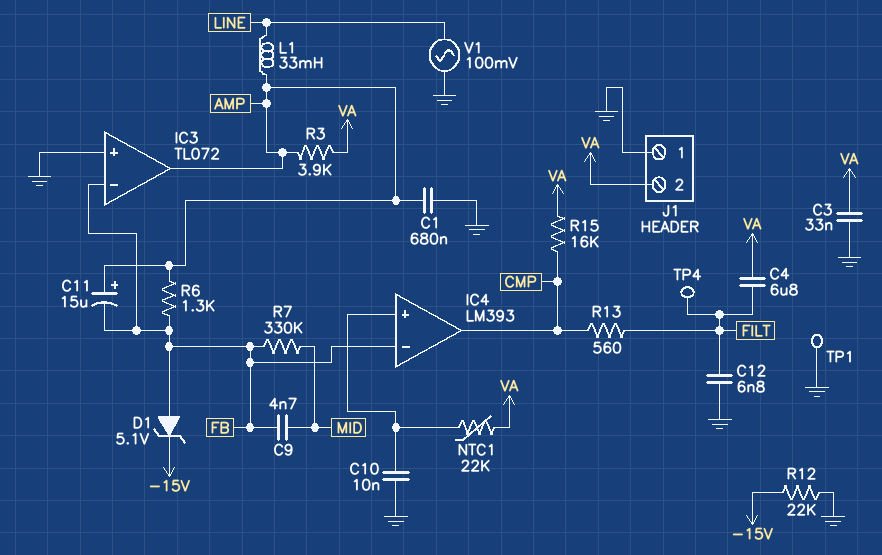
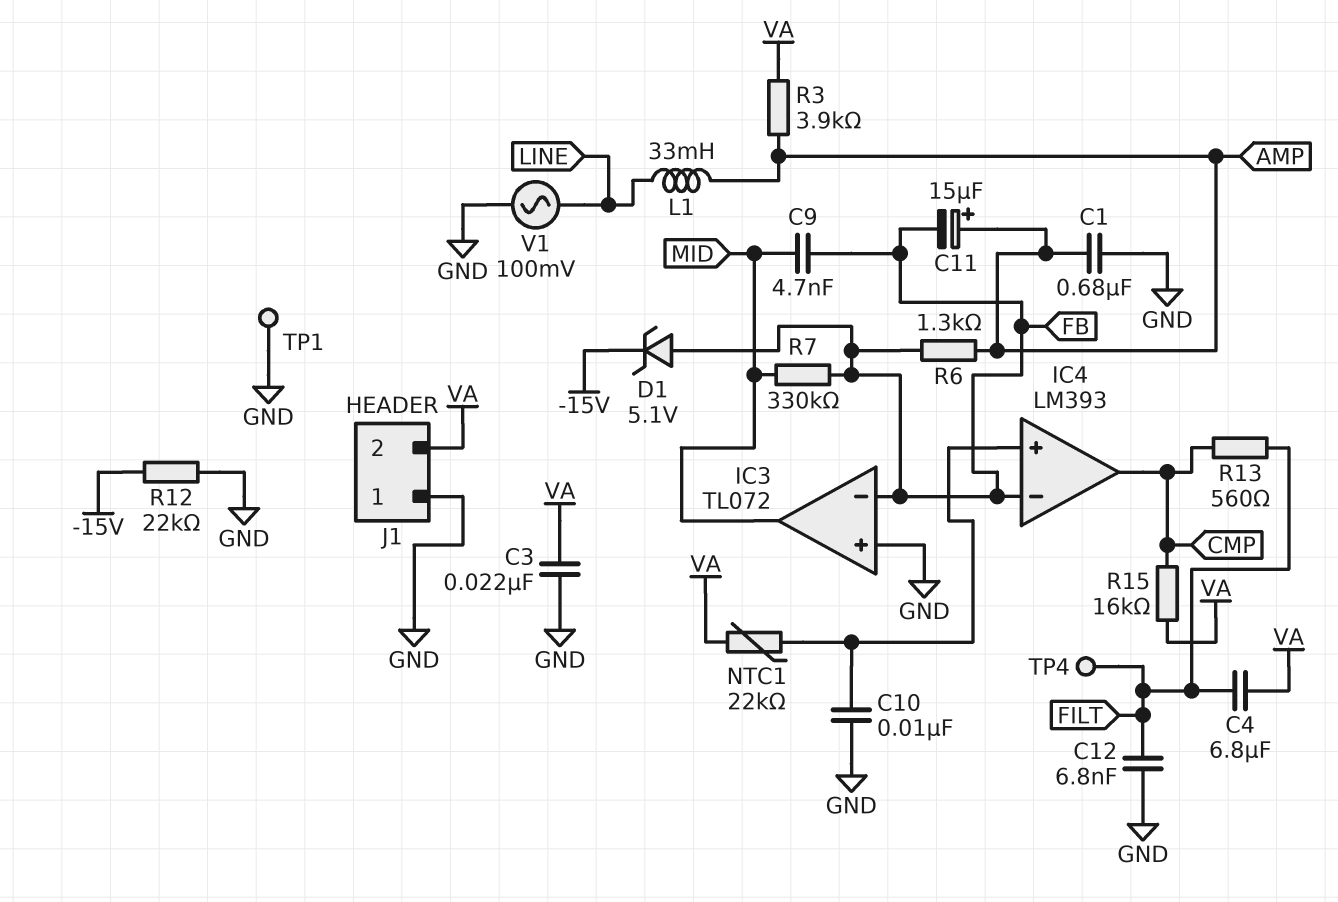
C3: 33nF (GND, VA) -> 22nF (GND, VA)
IC3 pin out: AMP -> MID

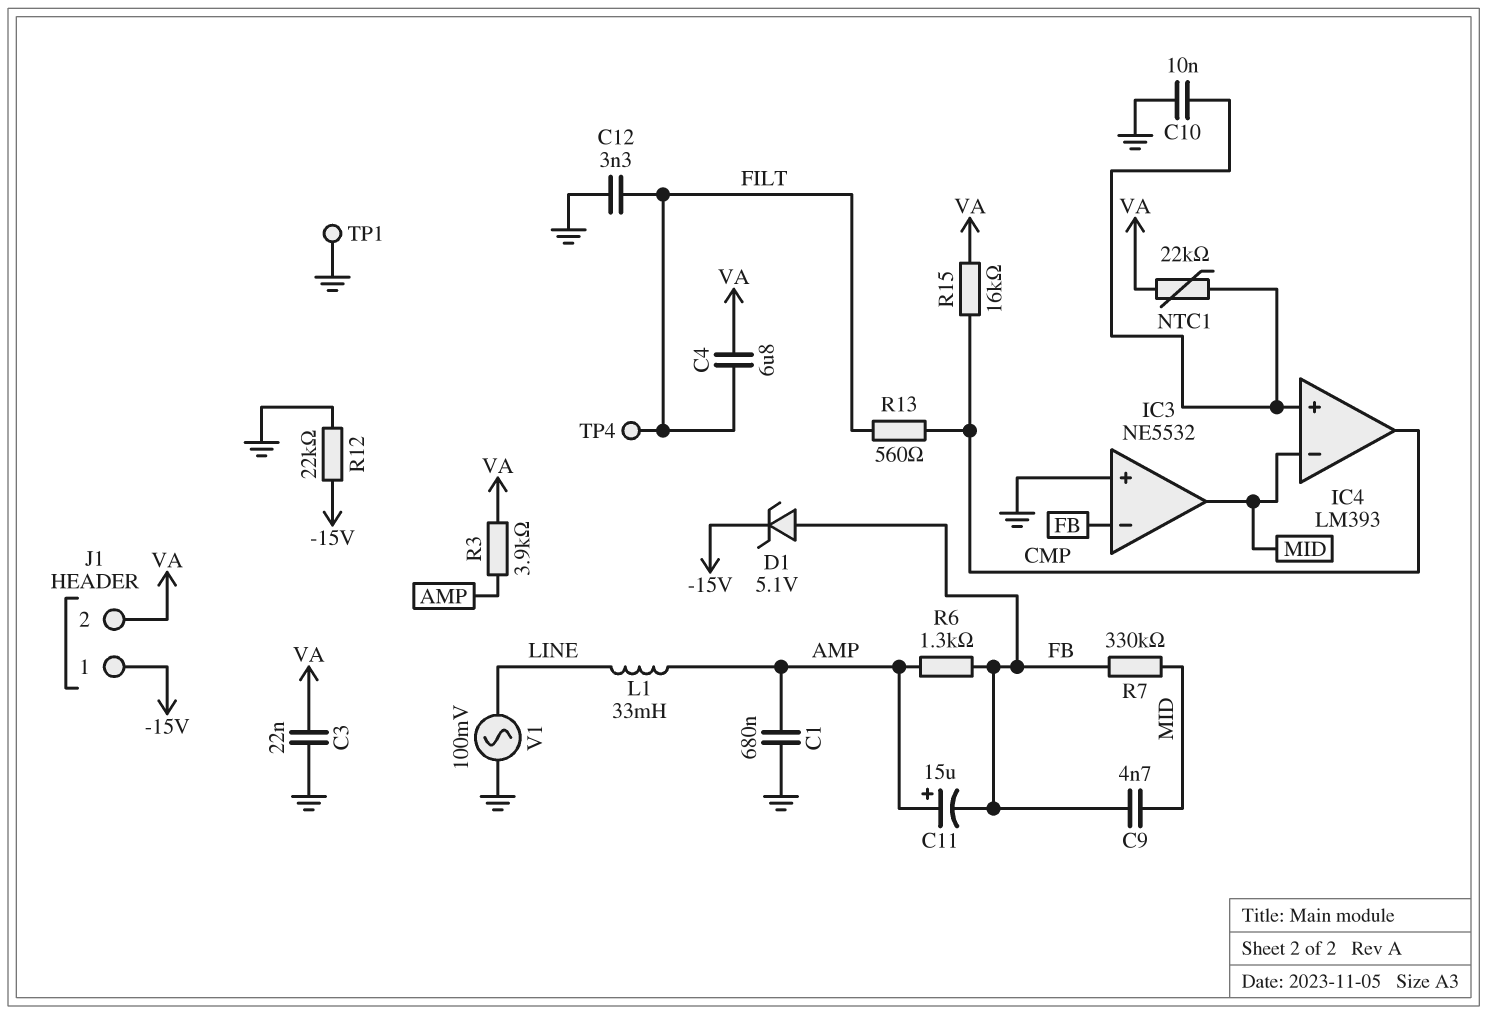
C12: 6.8nF (FILT, GND) -> 3.3nF (FILT, GND)
IC3: TL072 -> NE5532
IC4 pin in-: FB -> MID
J1 pin 1: GND -> -15V

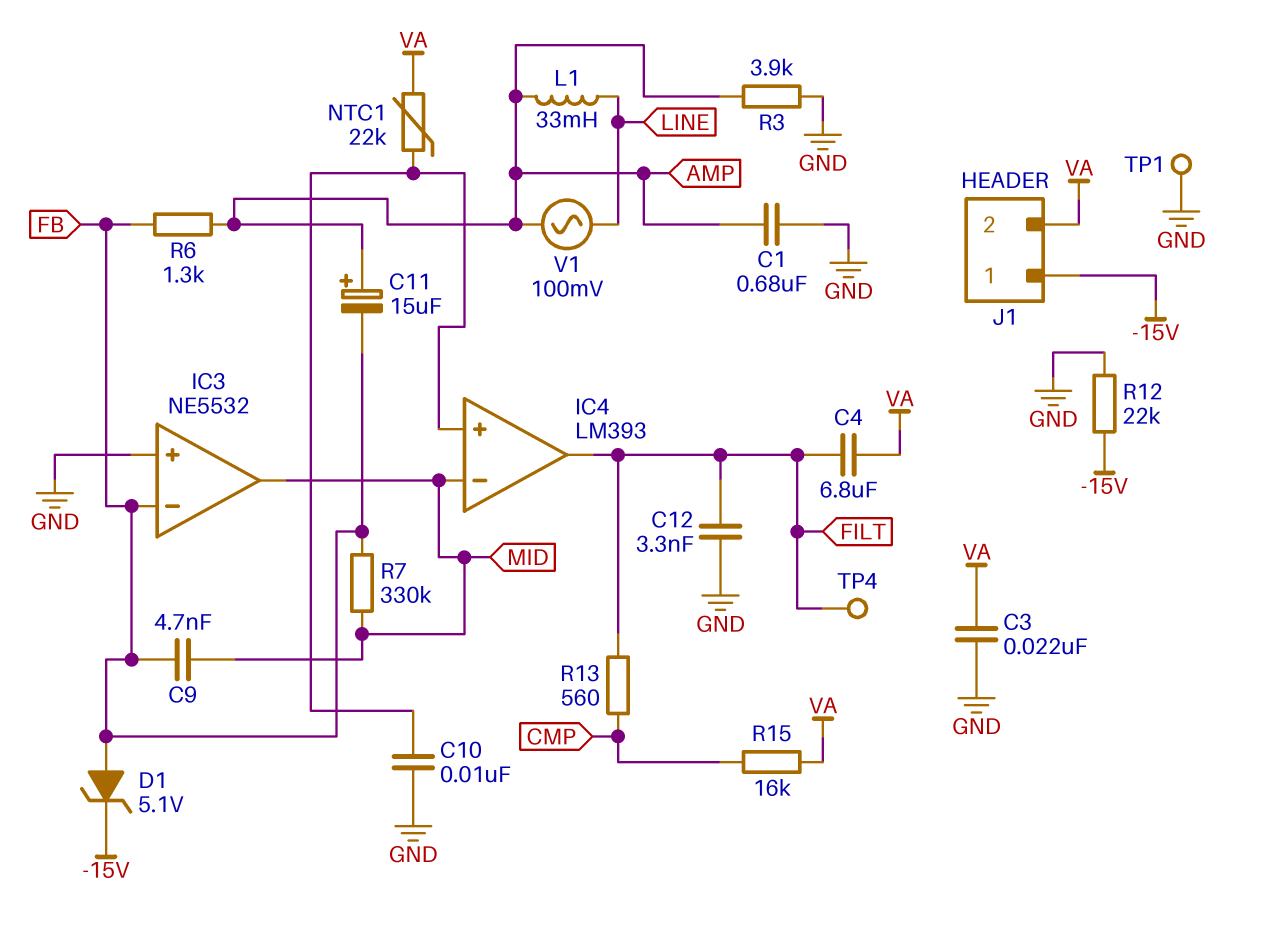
IC4 pin out: CMP -> FILT
R3: 3.9k (AMP, VA) -> 3.9k (AMP, GND)
V1: AC 100mV (GND, LINE) -> AC 100mV (AMP, LINE)

